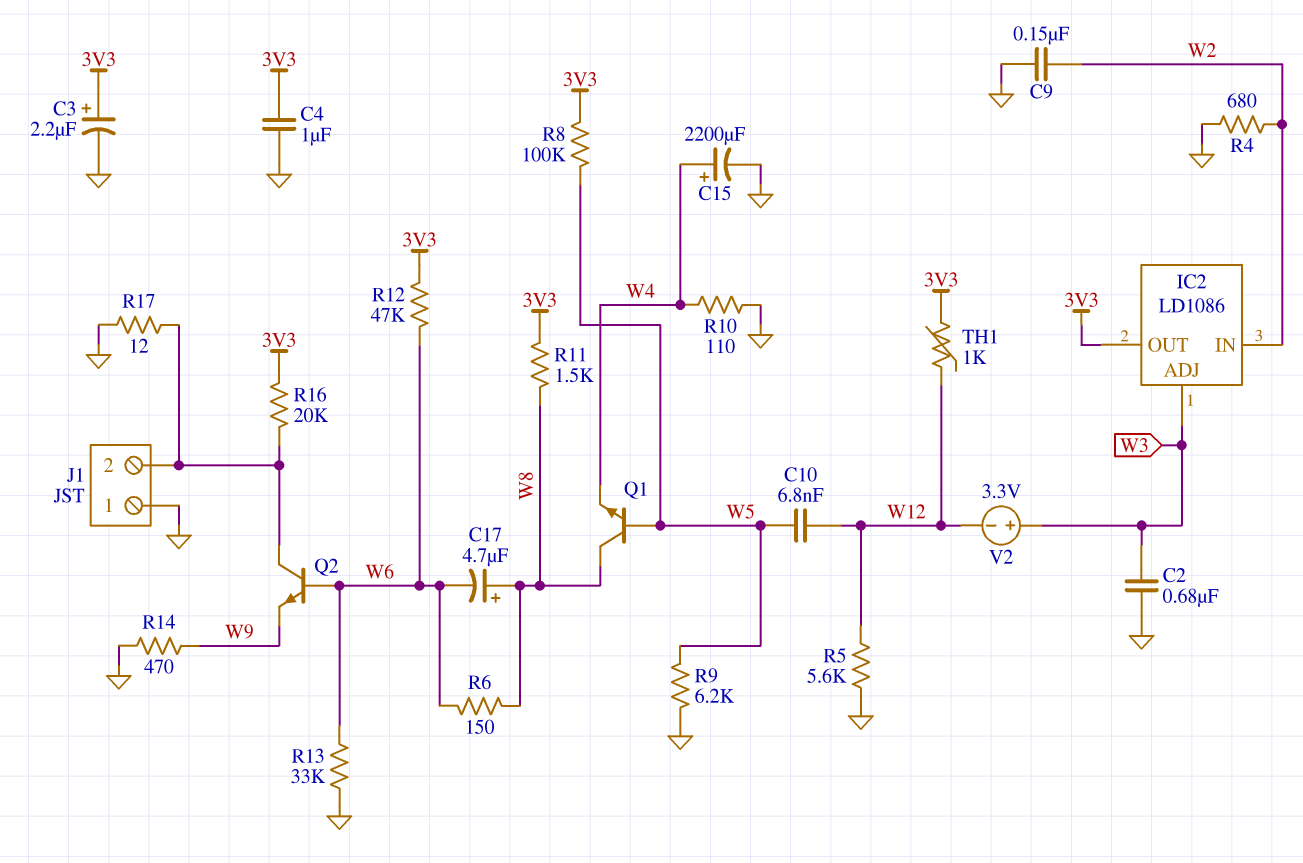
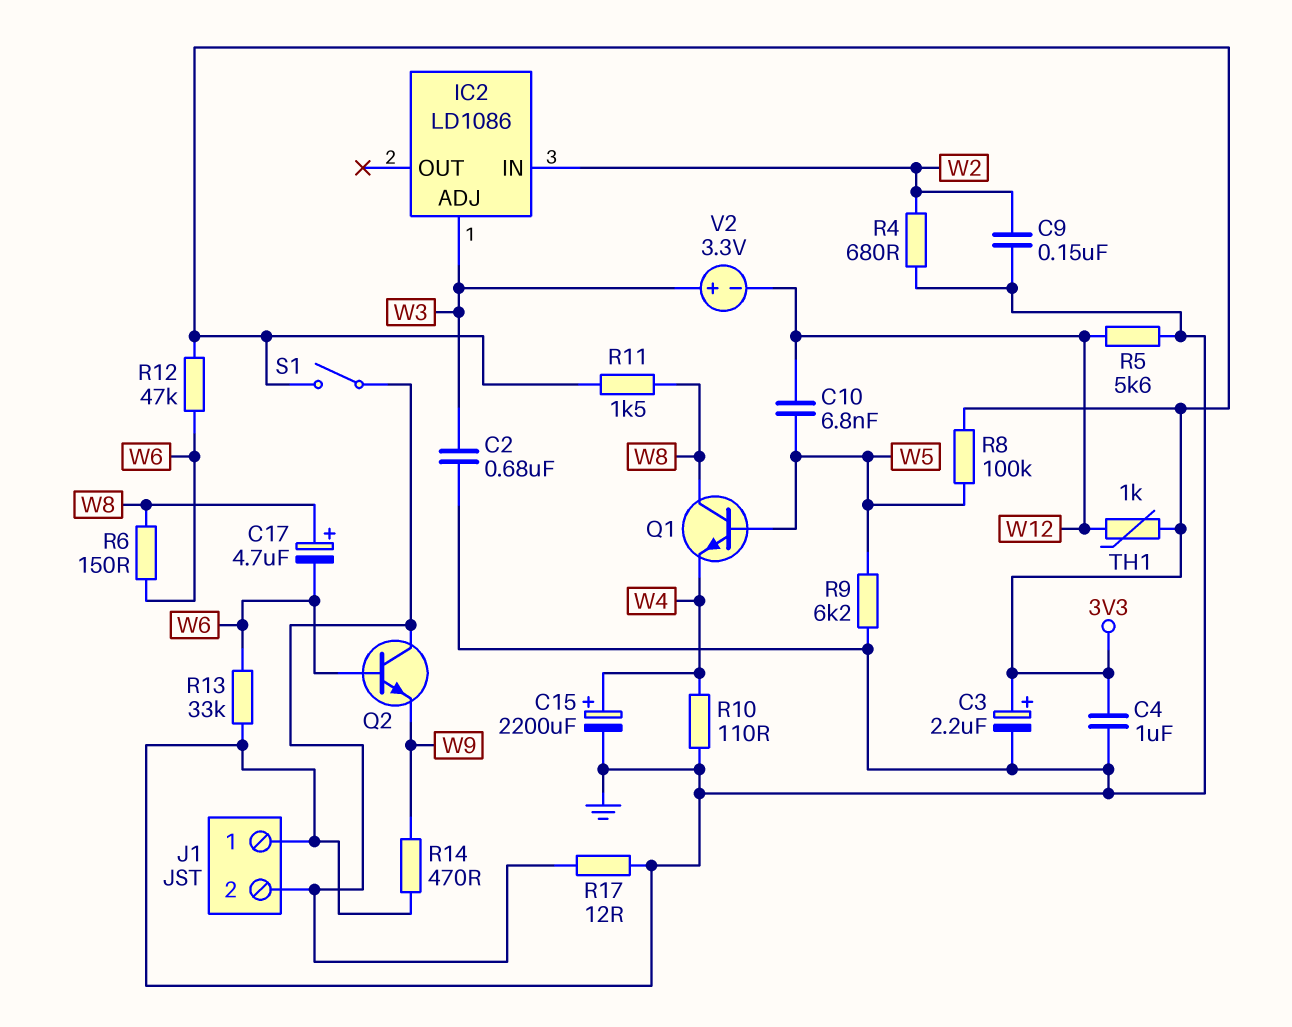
IC2 pin OUT: 3V3 -> none
R16: 20k (3V3, J1/2) -> none
S1: none -> switch (3V3, J1/2)

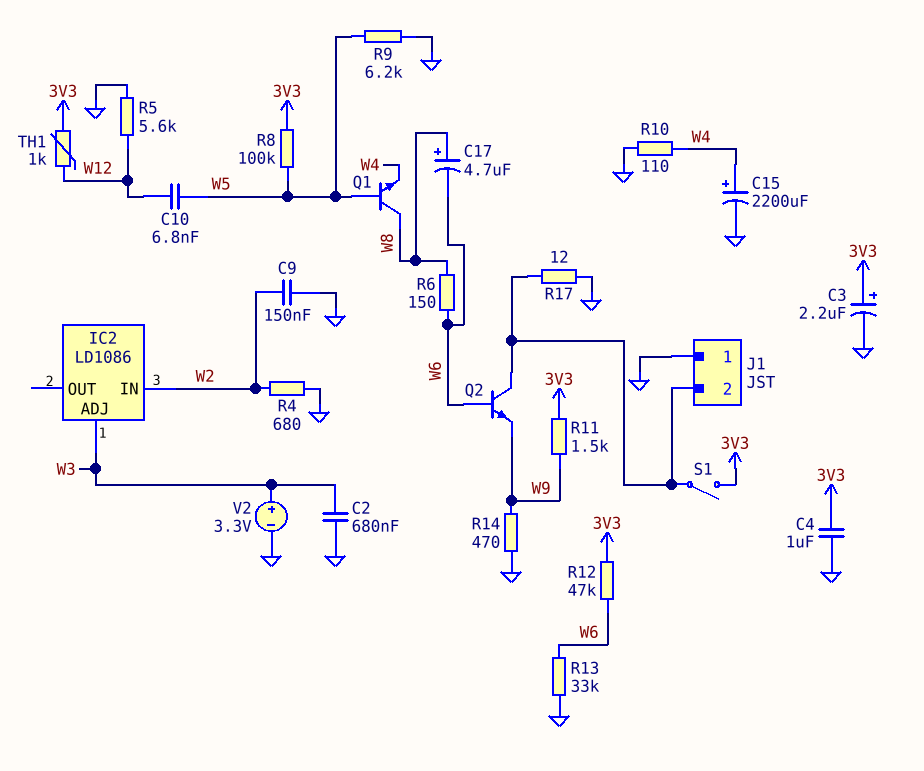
R11: 1.5k (3V3, W8) -> 1.5k (3V3, W9)
V2: 3.3V (plus W3, minus W12) -> 3.3V (plus W3, minus GND)

